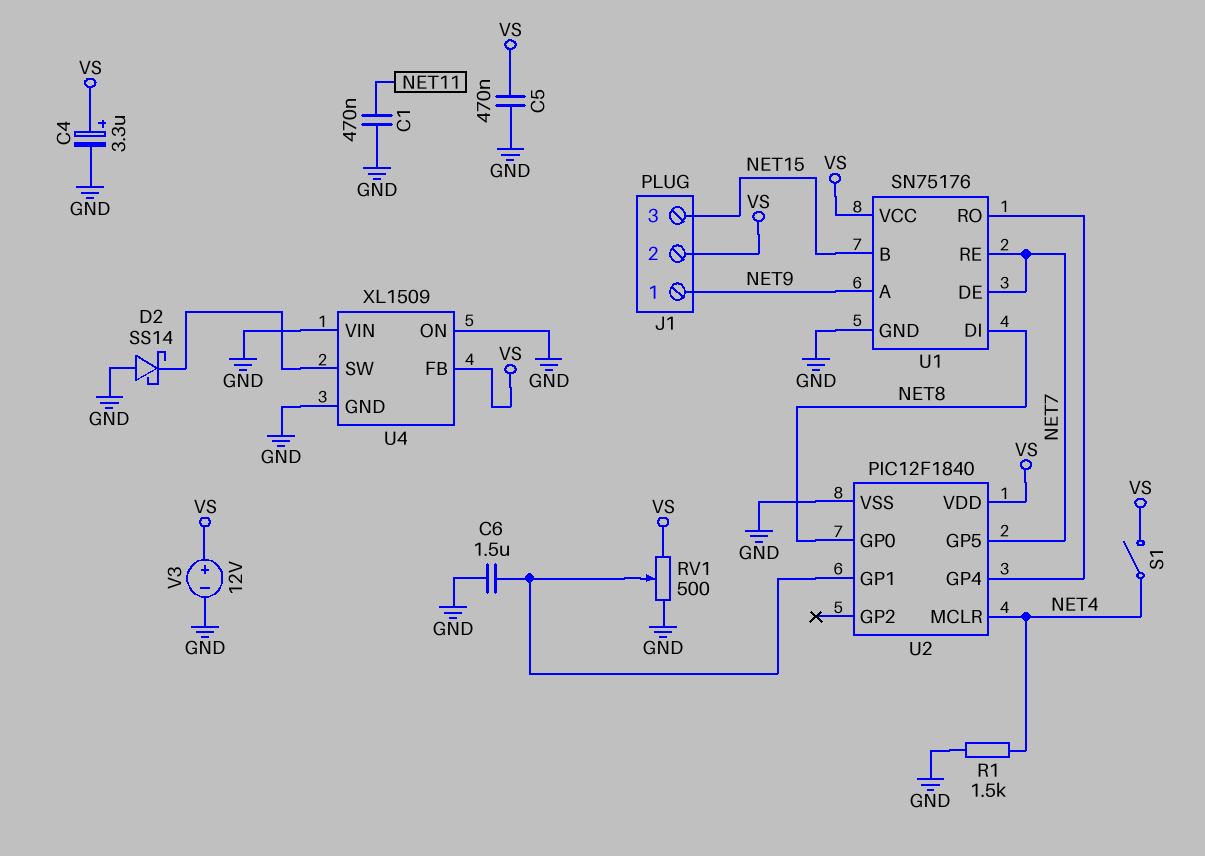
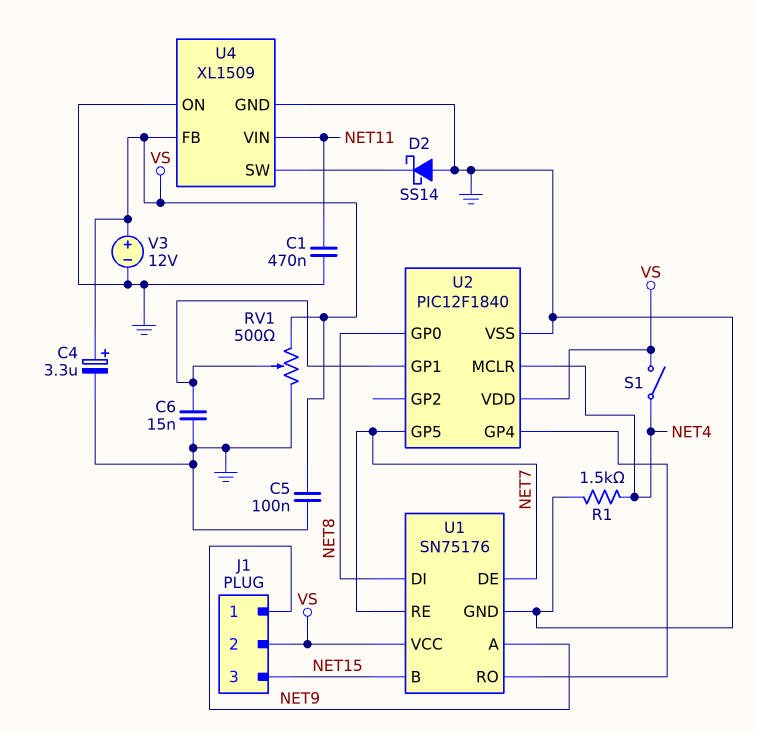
C5: 470nF (GND, VS) -> 100nF (GND, VS)
C6: 1.5uF (GND, U2/GP1) -> 15nF (GND, U2/GP1)
U4 pin VIN: GND -> NET11

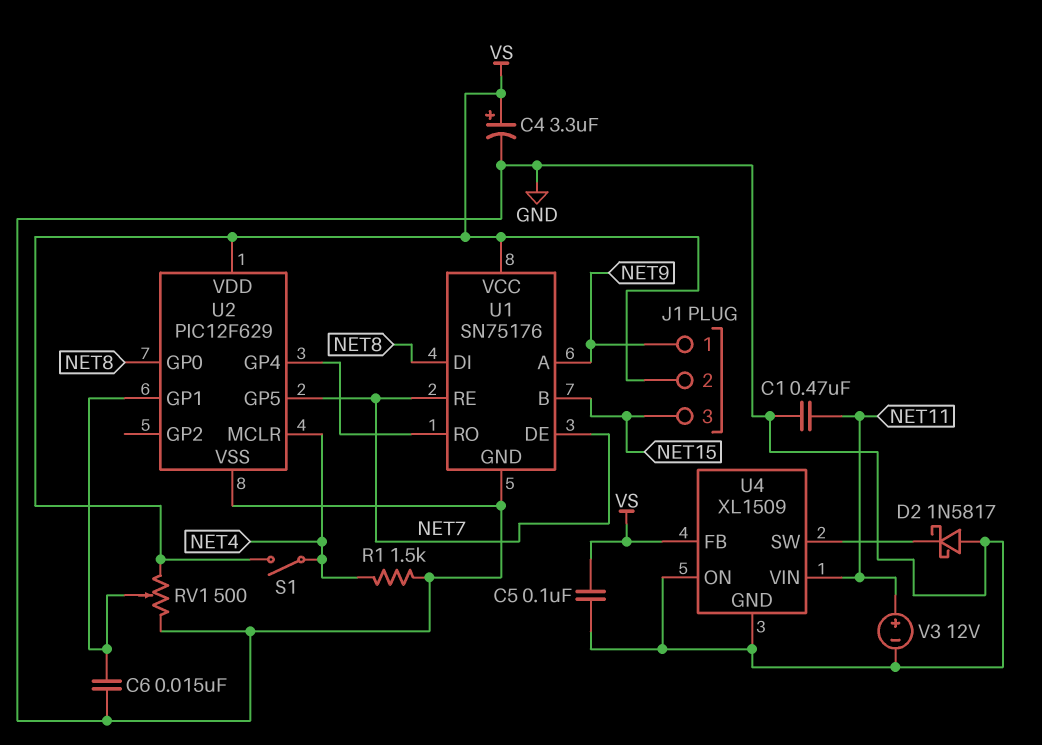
D2: schottky SS14 (A GND, K U4/SW) -> schottky 1N5817 (A GND, K U4/SW)
U2: PIC12F1840 -> PIC12F629
V3: 12V (plus VS, minus GND) -> 12V (plus NET11, minus GND)

